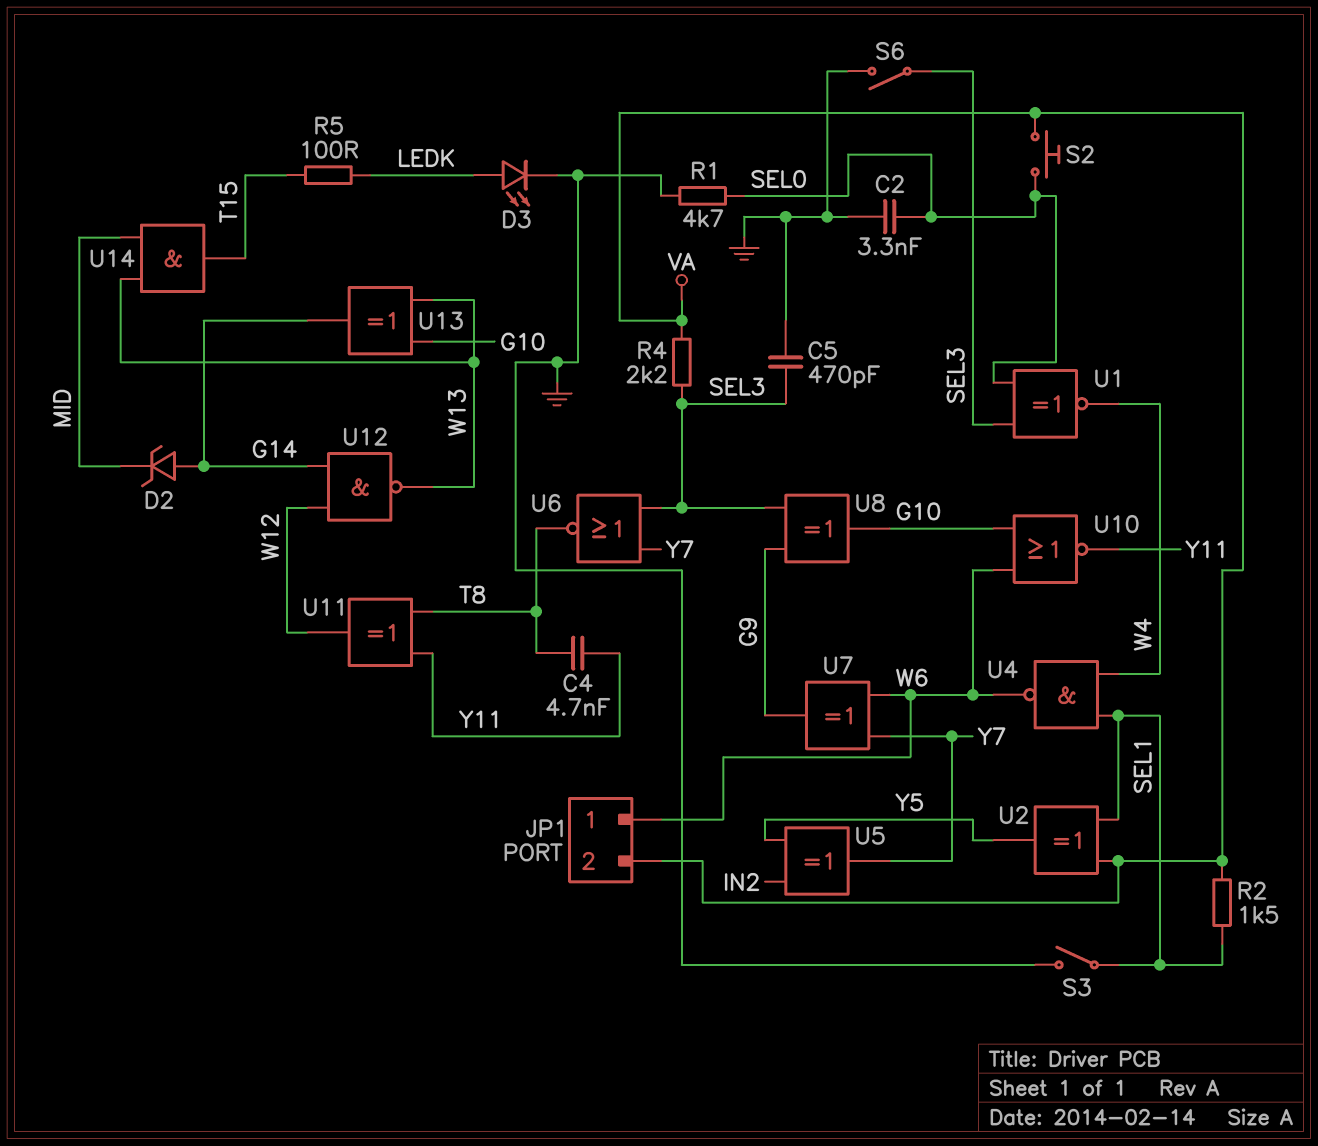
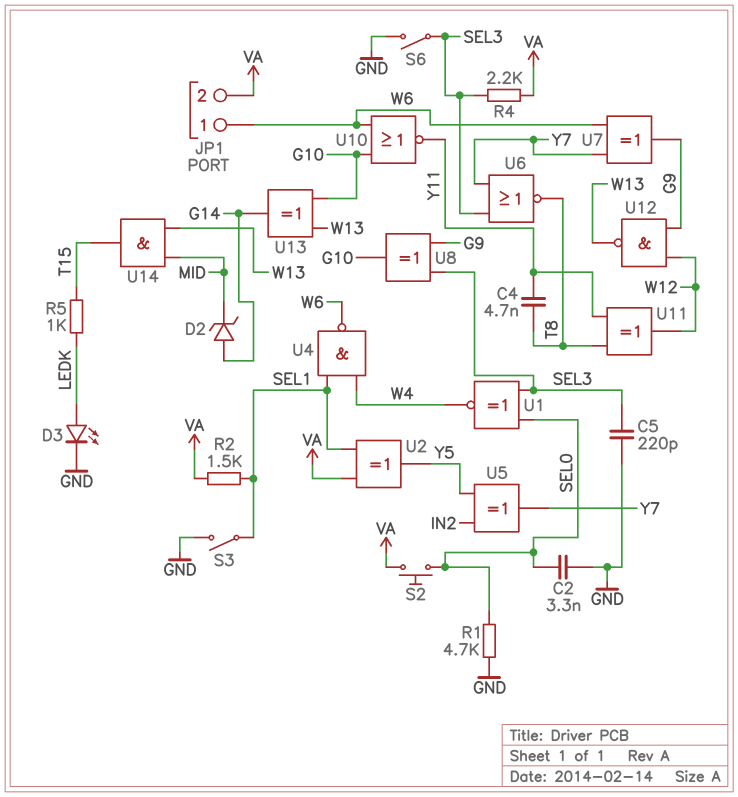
C5: 470pF (GND, SEL3) -> 220pF (GND, SEL3)
R5: 100 (LEDK, T15) -> 1k (LEDK, T15)
U12: NAND (in G14, in W12, out W13) -> NAND (in G9, in W12, out W13)

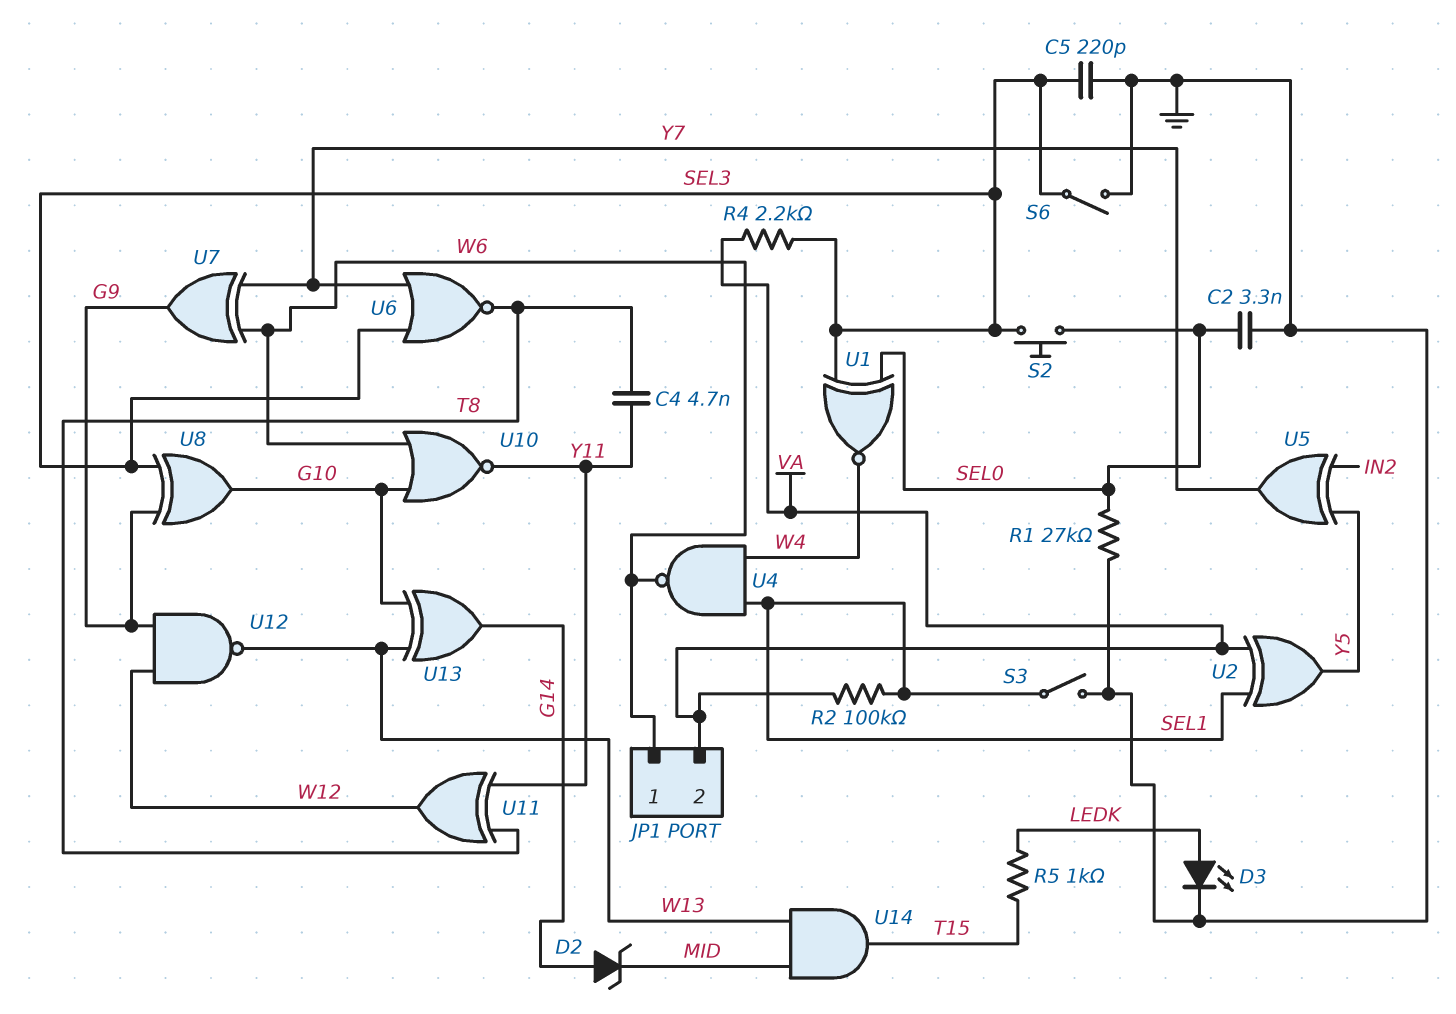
R1: 4.7k (GND, SEL0) -> 27k (GND, SEL0)
R2: 1.5k (SEL1, VA) -> 100k (SEL1, VA)
S2: button (SEL0, VA) -> button (SEL0, SEL3)

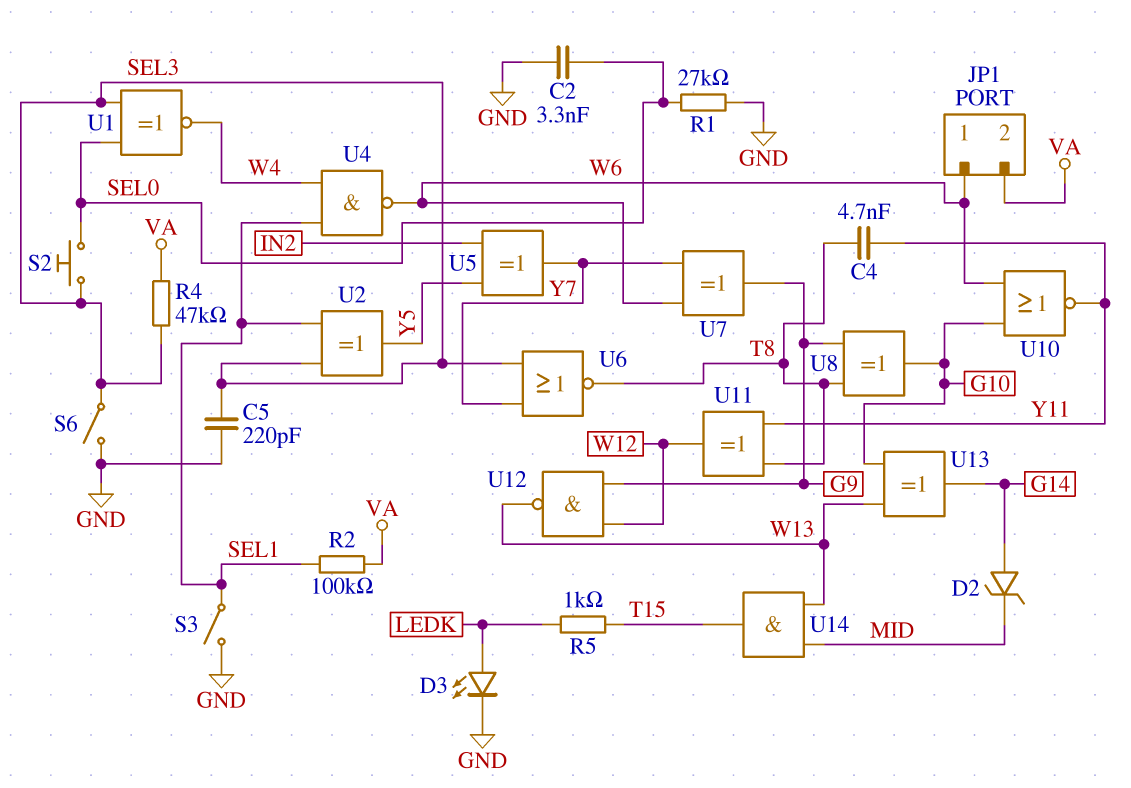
R4: 2.2k (SEL3, VA) -> 47k (SEL3, VA)
U2: XOR (in SEL1, in VA, out Y5) -> XOR (in SEL1, in SEL3, out Y5)
U8: XOR (in G9, in SEL3, out G10) -> XOR (in G9, in T8, out G10)

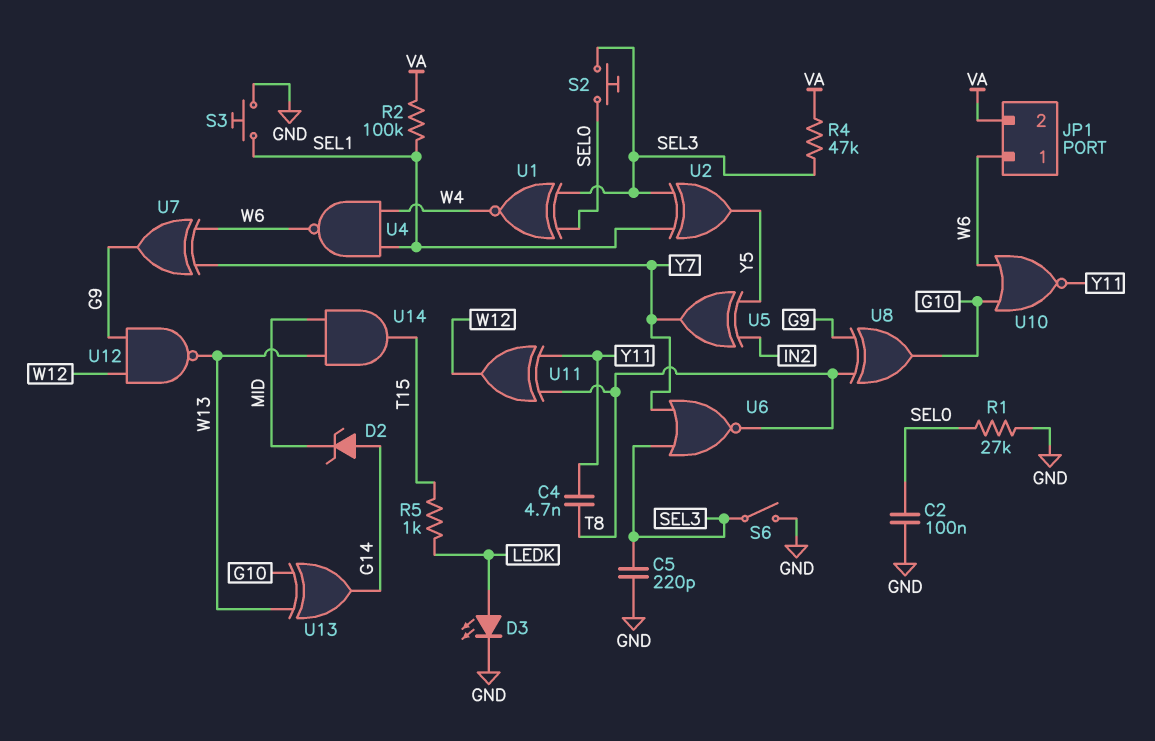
C2: 3.3nF (GND, SEL0) -> 100nF (GND, SEL0)
S3: switch (GND, SEL1) -> button (GND, SEL1)

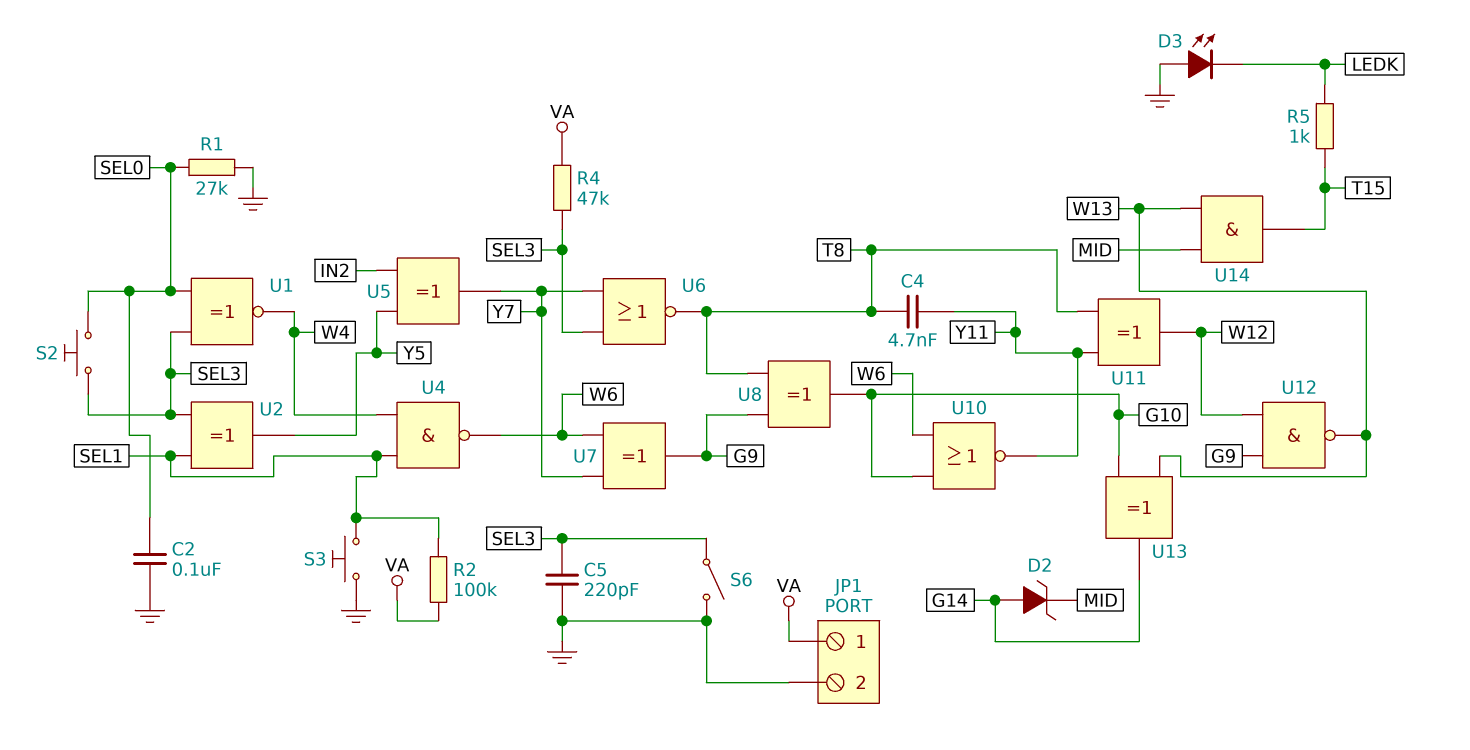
D3: LED (A LEDK, K GND) -> LED (A GND, K LEDK)
JP1 pin 1: W6 -> VA
JP1 pin 2: VA -> GND

